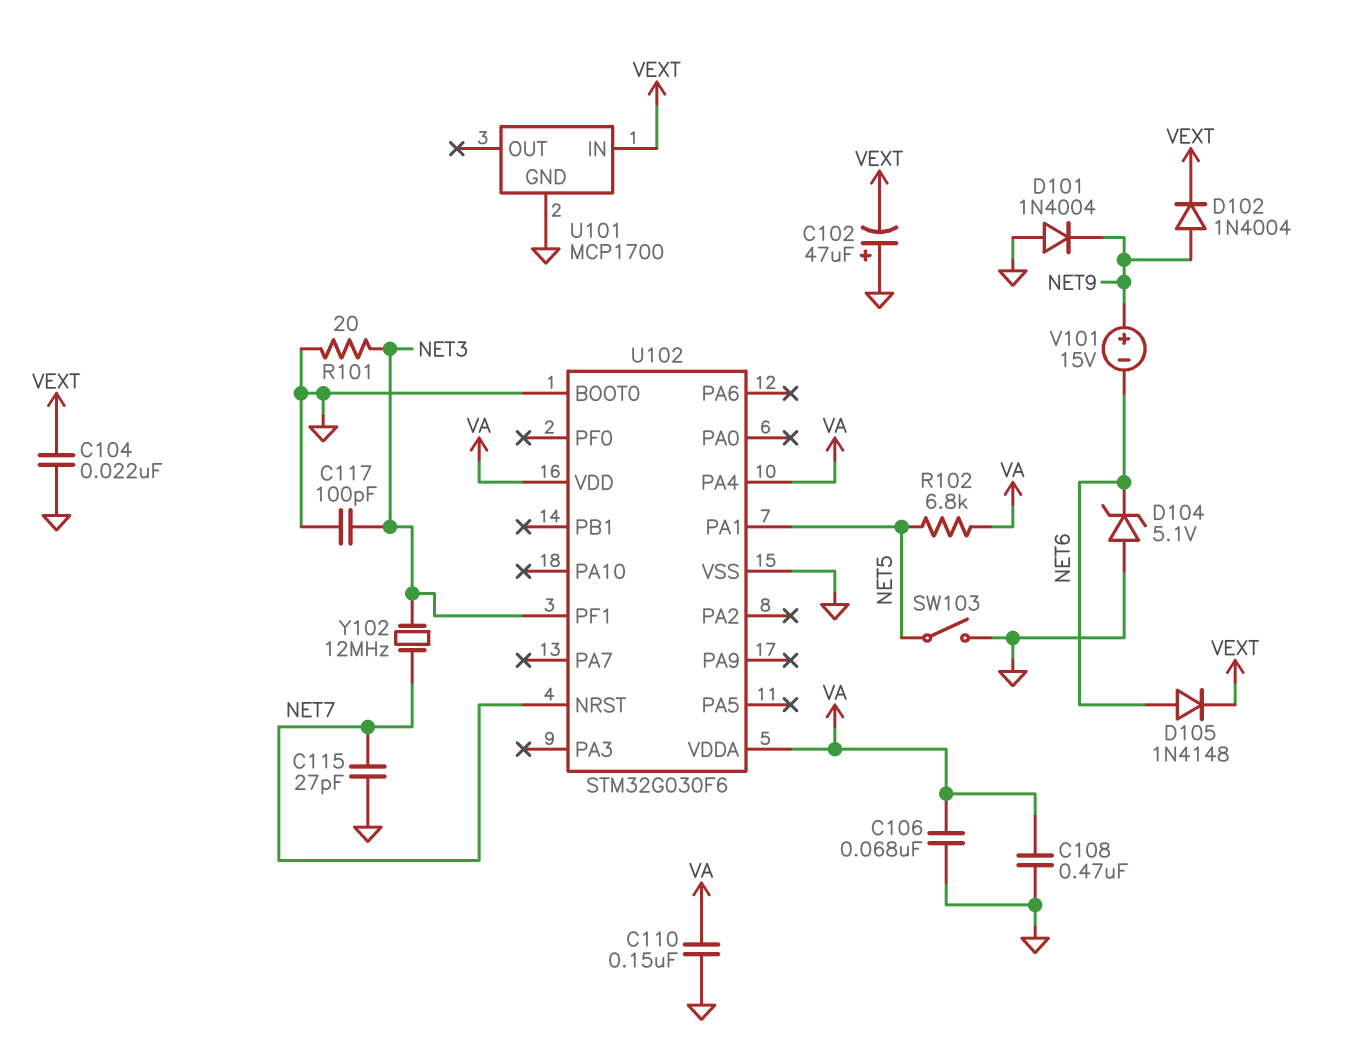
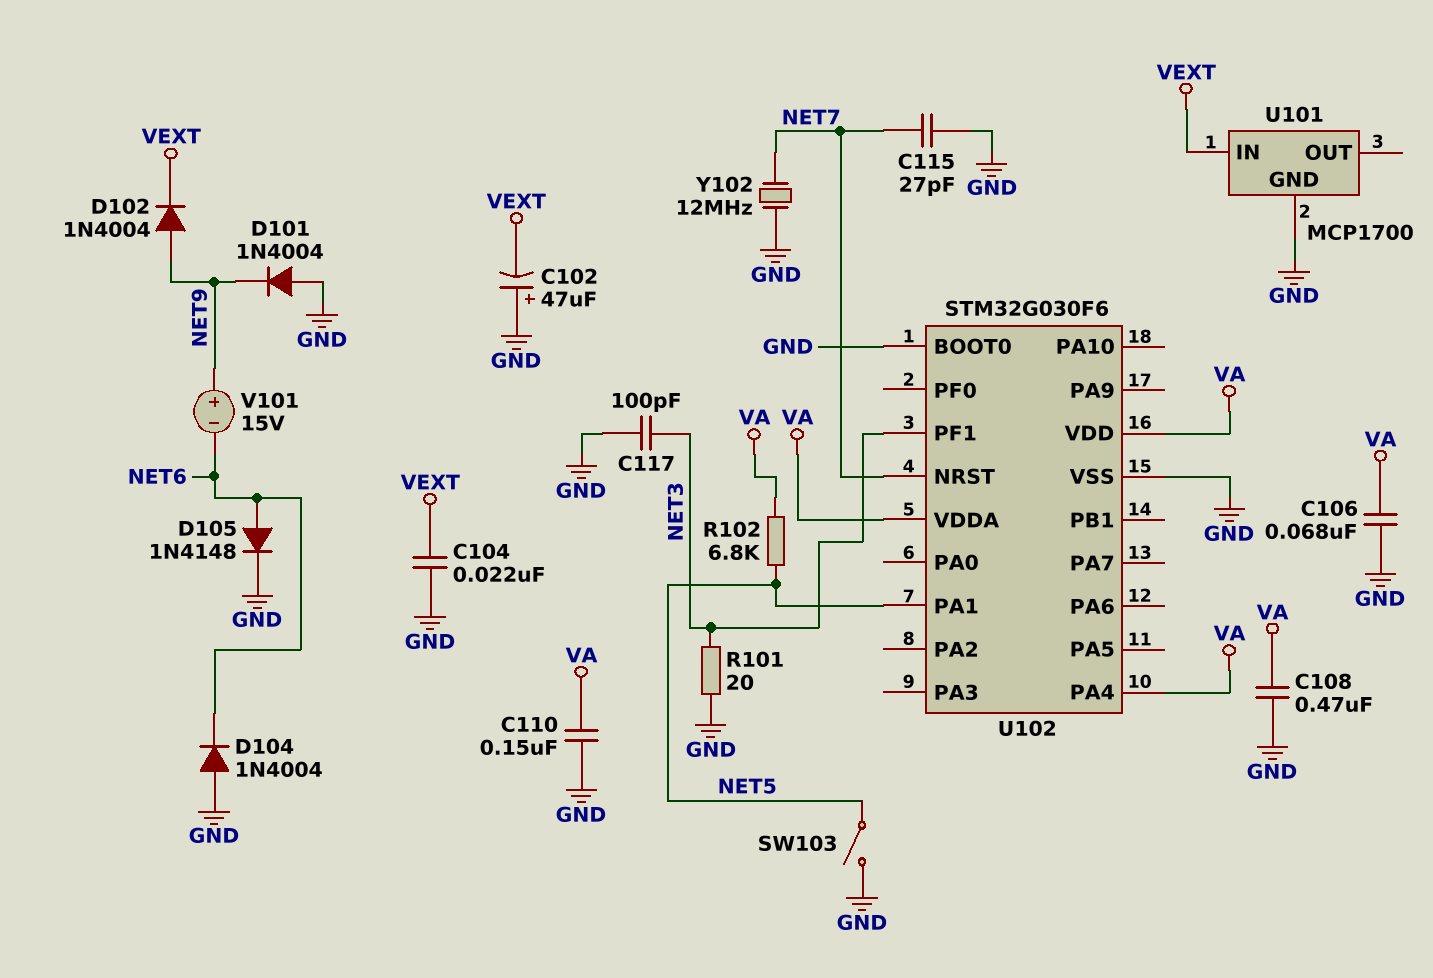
D104: zener 5.1V (A GND, K NET6) -> diode 1N4004 (A GND, K NET6)
D105: diode 1N4148 (A NET6, K VEXT) -> diode 1N4148 (A NET6, K GND)
Y102: 12MHz (NET3, NET7) -> 12MHz (GND, NET7)

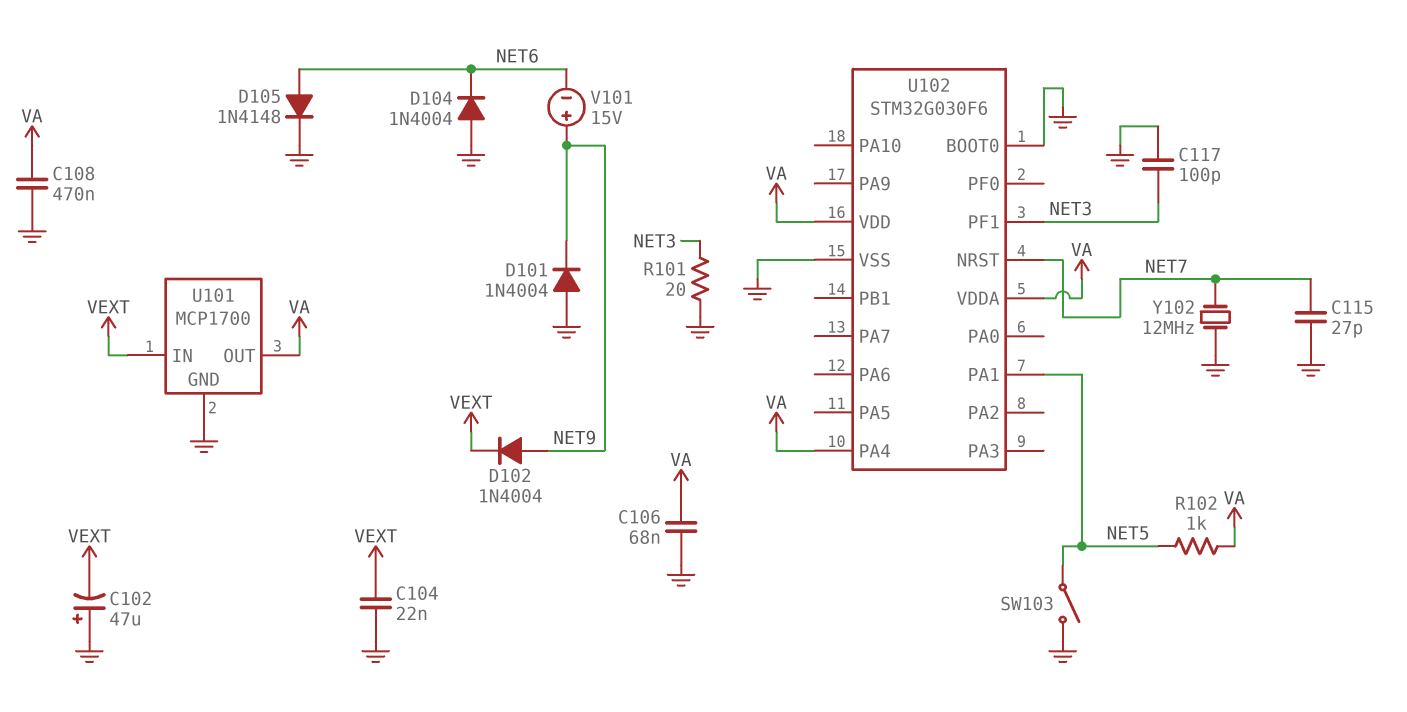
C110: 150nF (GND, VA) -> none
R102: 6.8k (NET5, VA) -> 1k (NET5, VA)
U101 pin OUT: none -> VA

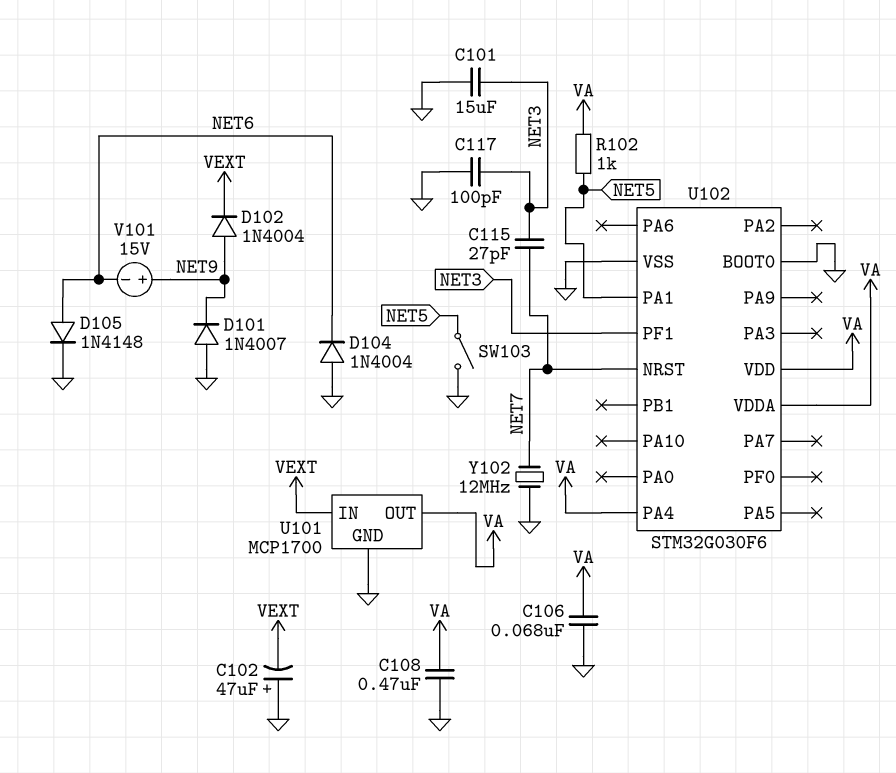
C101: none -> 15uF (GND, NET3)
C104: 22nF (GND, VEXT) -> none
C115: 27pF (GND, NET7) -> 27pF (NET3, NET7)
D101: diode 1N4004 (A GND, K NET9) -> diode 1N4007 (A GND, K NET9)
R101: 20 (GND, NET3) -> none

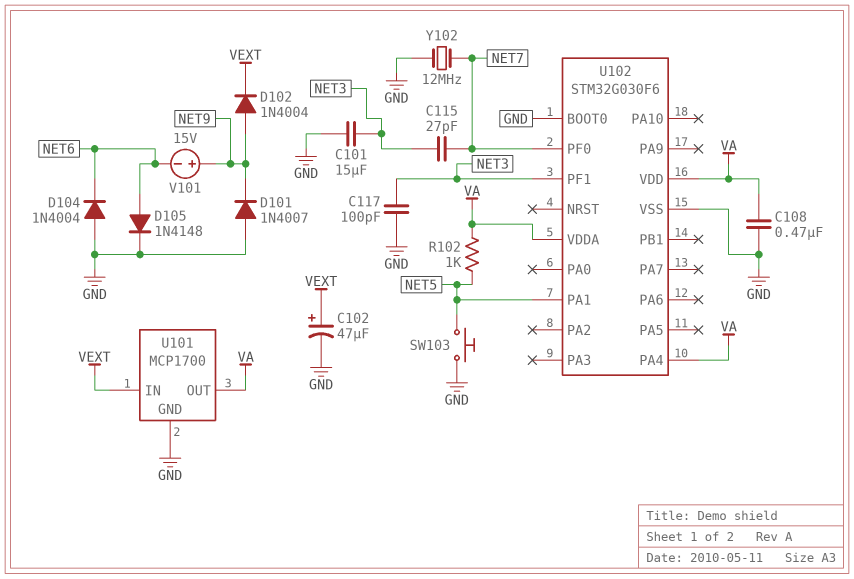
C102: 47uF (plus GND, minus VEXT) -> 47uF (plus VEXT, minus GND)
C106: 68nF (GND, VA) -> none
SW103: switch (GND, NET5) -> button (GND, NET5)
U102 pin NRST: NET7 -> none
U102 pin PF0: none -> NET7

